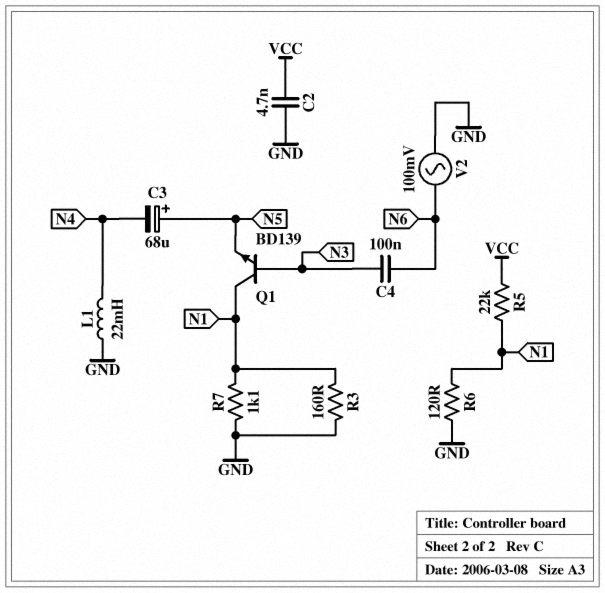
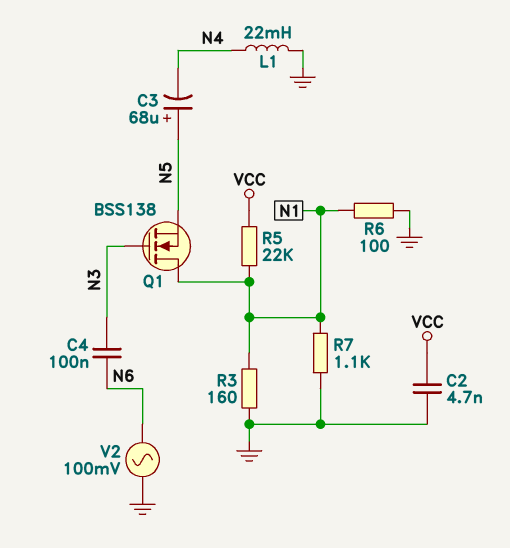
Q1: NPN BD139 (B N3, C N1, E N5) -> NMOS BSS138 (G N3, D N1, S N5)
R6: 120 (GND, N1) -> 100 (GND, N1)

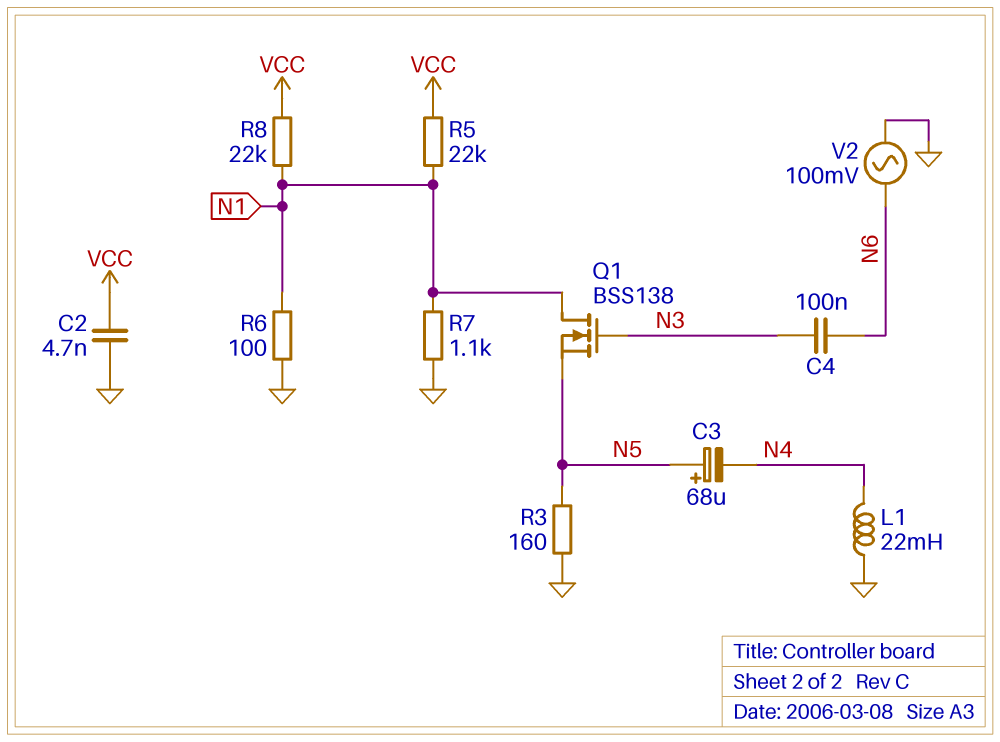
R3: 160 (GND, N1) -> 160 (GND, N5)
R8: none -> 22k (N1, VCC)

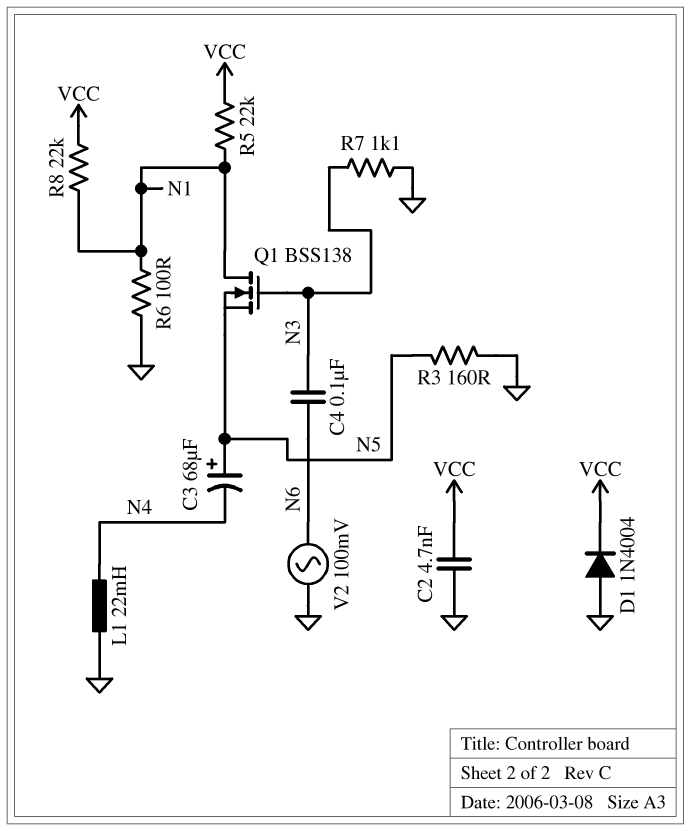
D1: none -> diode 1N4004 (A GND, K VCC)
R7: 1.1k (GND, N1) -> 1.1k (GND, N3)

